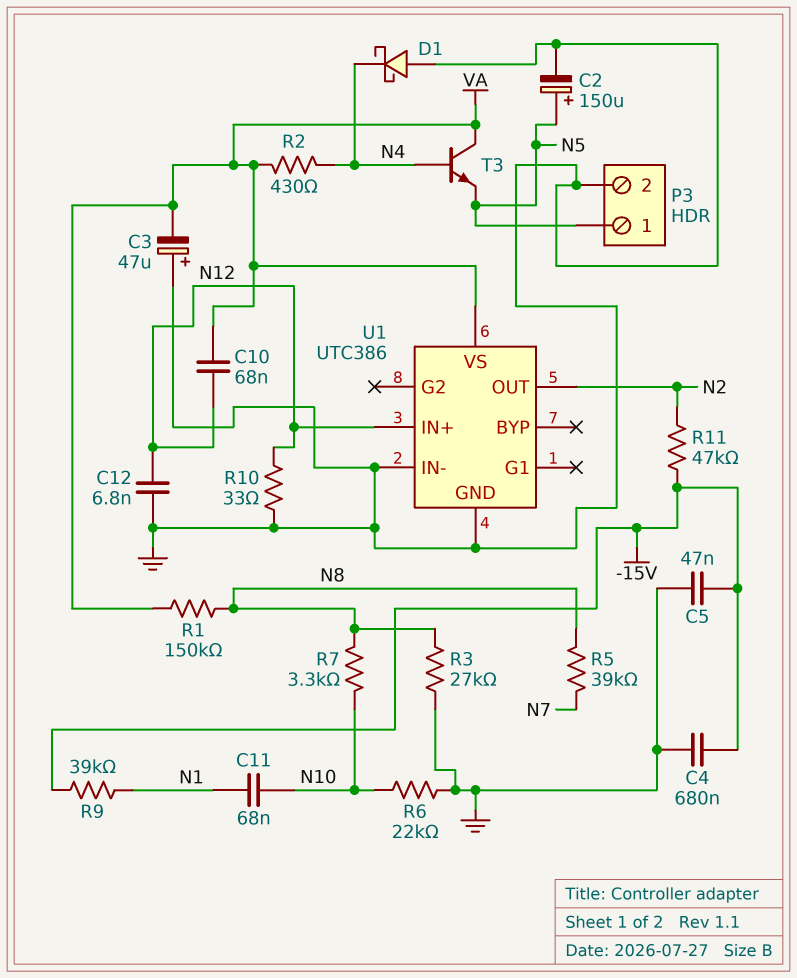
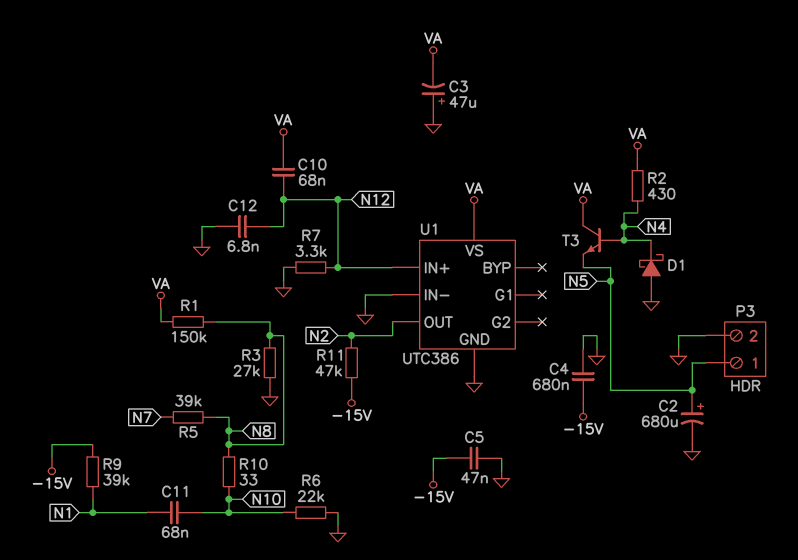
C2: 150uF (plus N5, minus GND) -> 680uF (plus N5, minus GND)
R7: 3.3k (N8, N10) -> 3.3k (GND, N12)
R10: 33 (GND, N12) -> 33 (N8, N10)

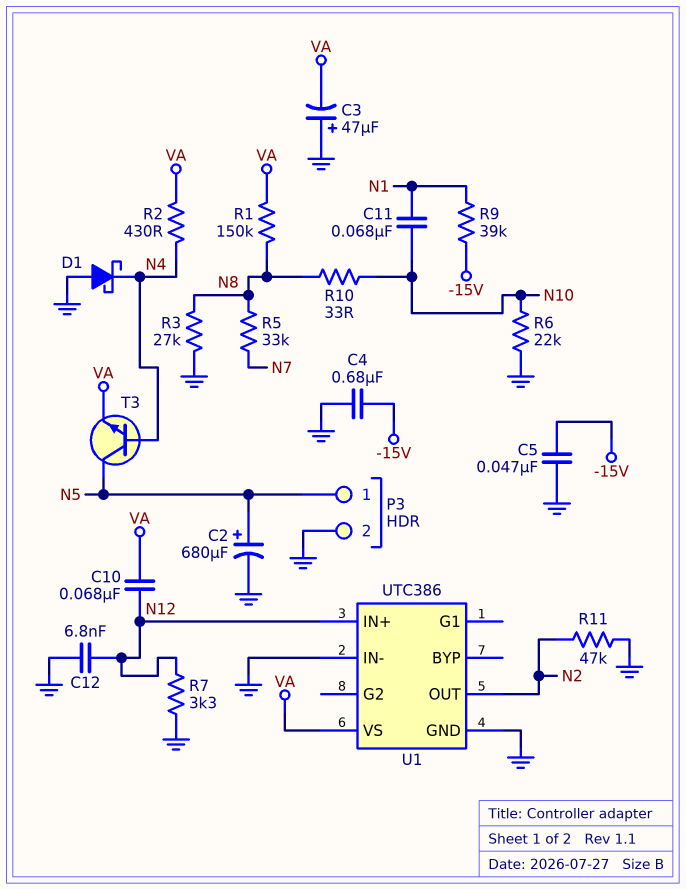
R5: 39k (N7, N8) -> 33k (N7, N8)
R11: 47k (-15V, N2) -> 47k (GND, N2)
T3: NPN (B N4, C VA, E N5) -> NPN (B N4, C N5, E VA)

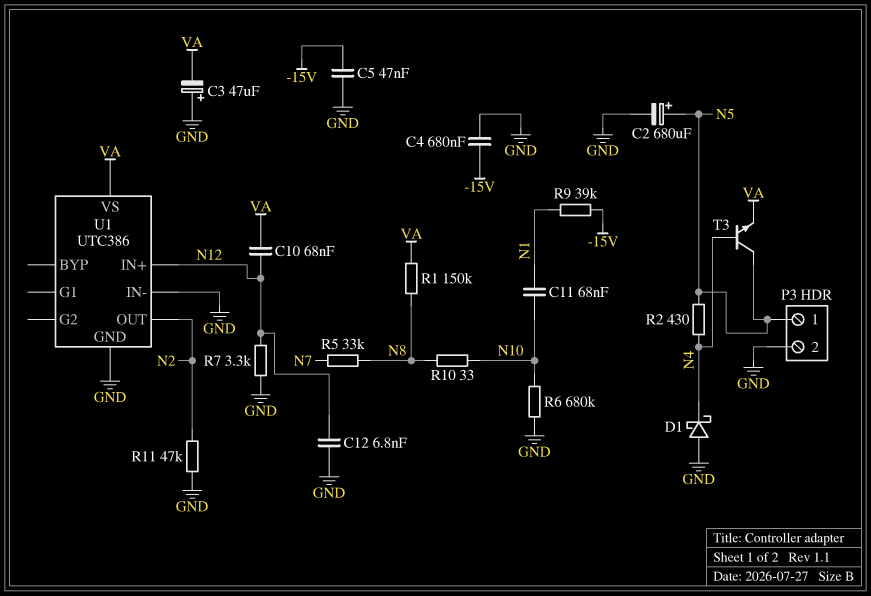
R2: 430 (N4, VA) -> 430 (N4, N5)
R3: 27k (GND, N8) -> none
R6: 22k (GND, N10) -> 680k (GND, N10)

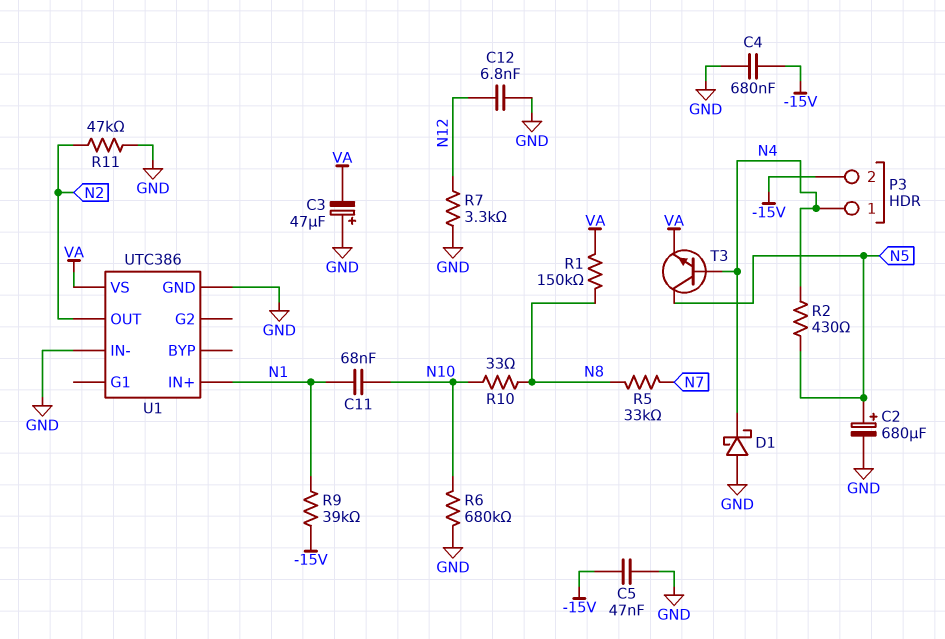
C10: 68nF (N12, VA) -> none
P3 pin 1: N5 -> N4
P3 pin 2: GND -> -15V
U1 pin IN+: N12 -> N1

